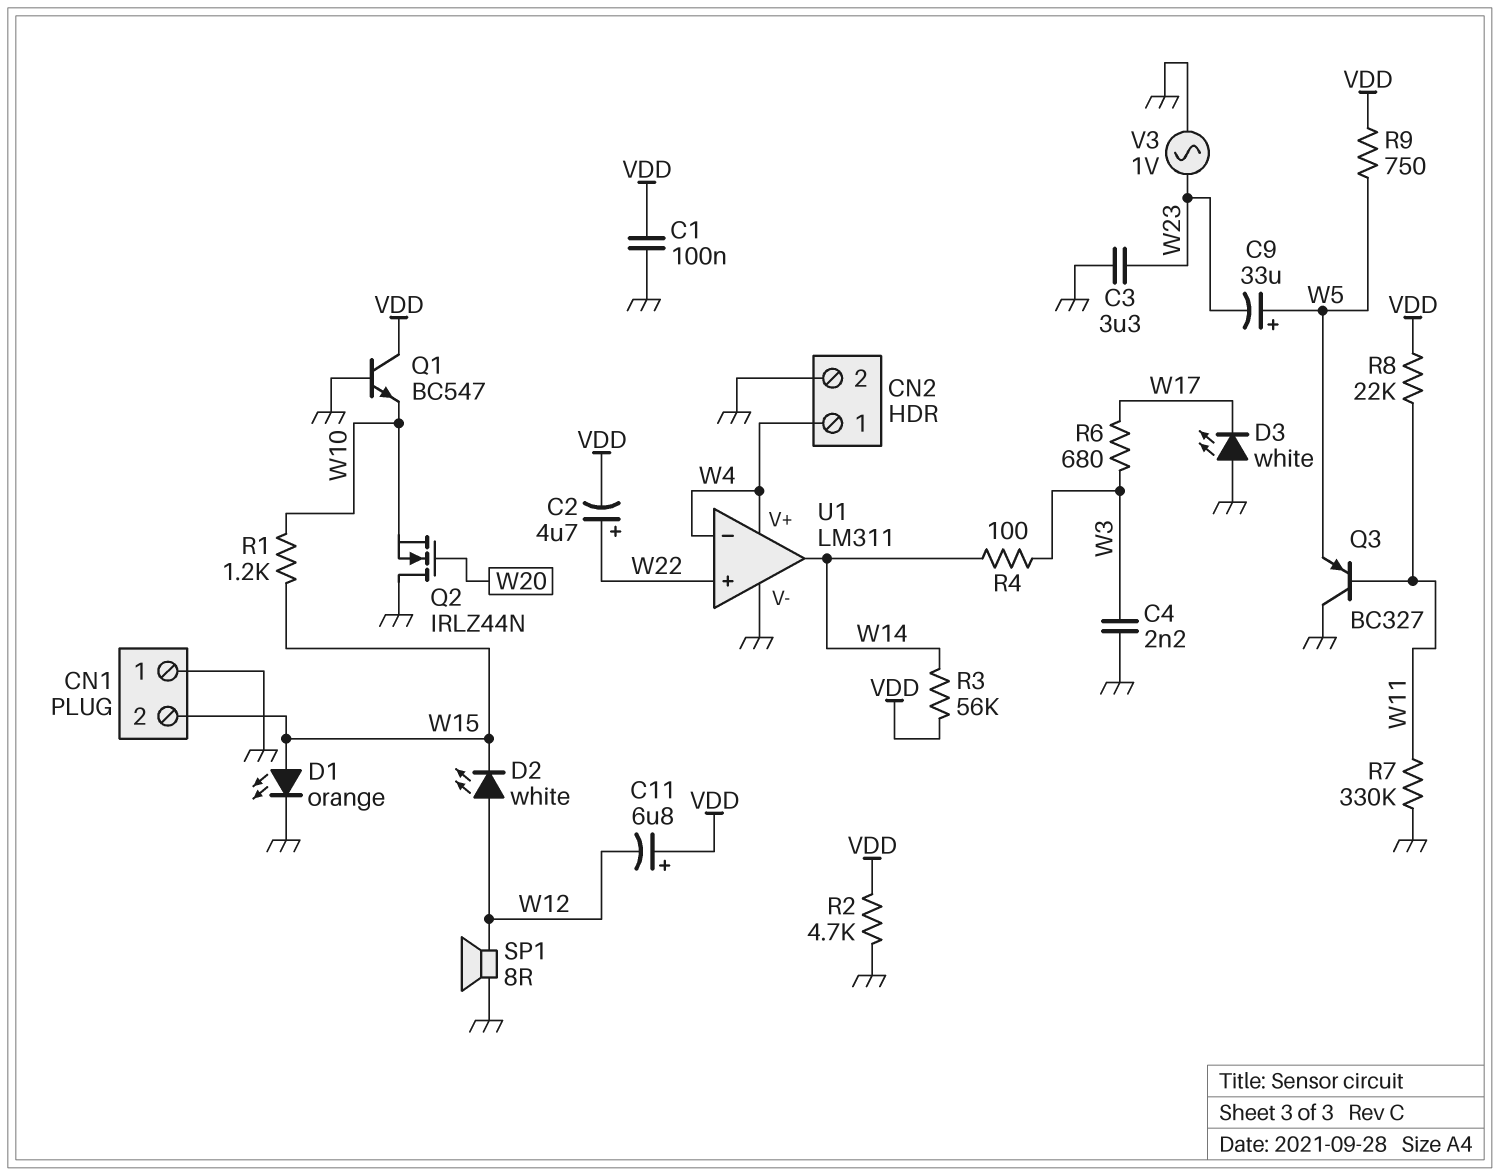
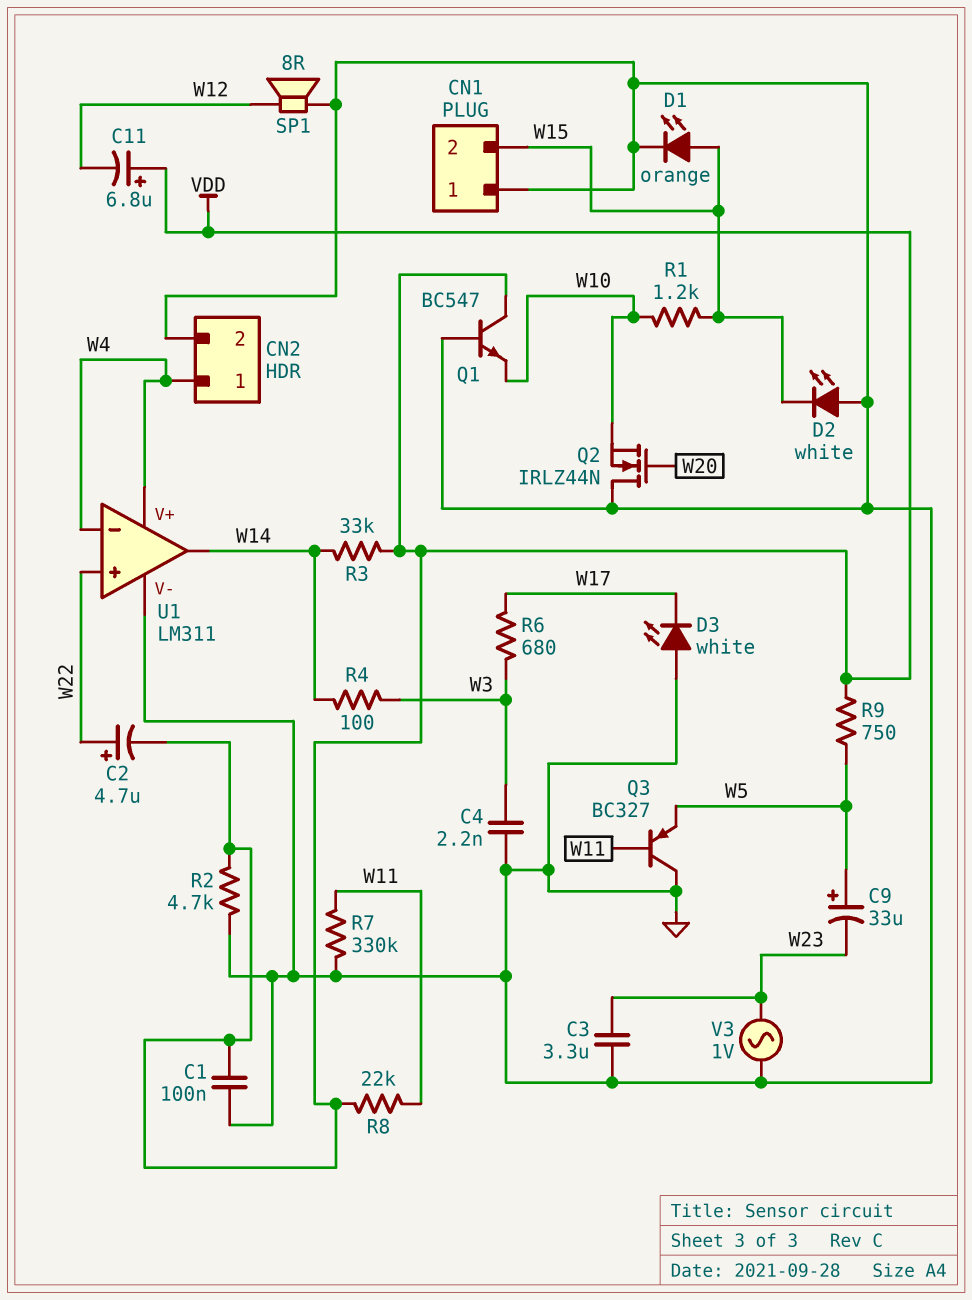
D2: LED white (A W12, K W15) -> LED white (A GND, K W15)
R3: 56k (VDD, W14) -> 33k (VDD, W14)

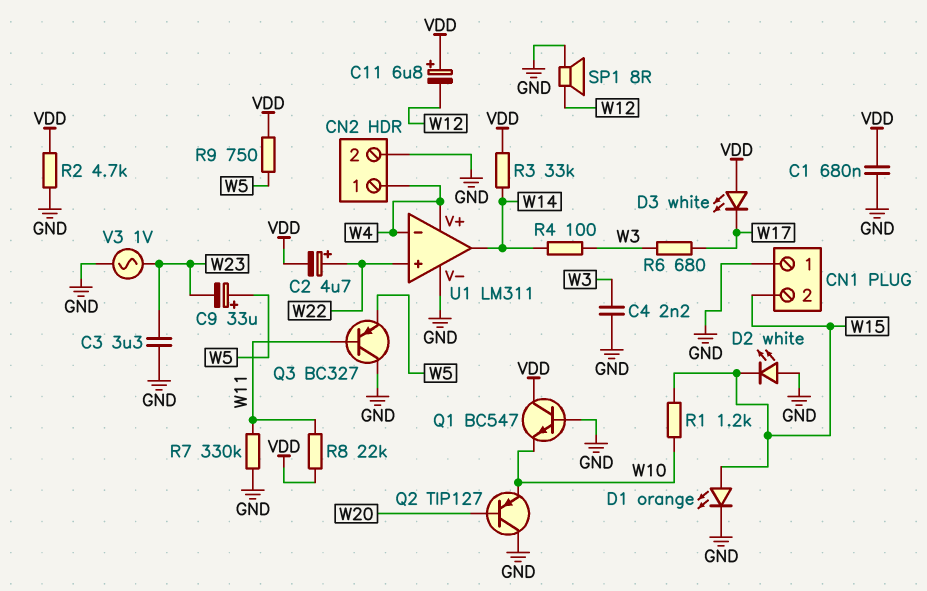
C1: 100nF (GND, VDD) -> 680nF (GND, VDD)
D3: LED white (A GND, K W17) -> LED white (A VDD, K W17)
Q2: NMOS IRLZ44N (G W20, D GND, S W10) -> PNP TIP127 (B W20, C GND, E W10)

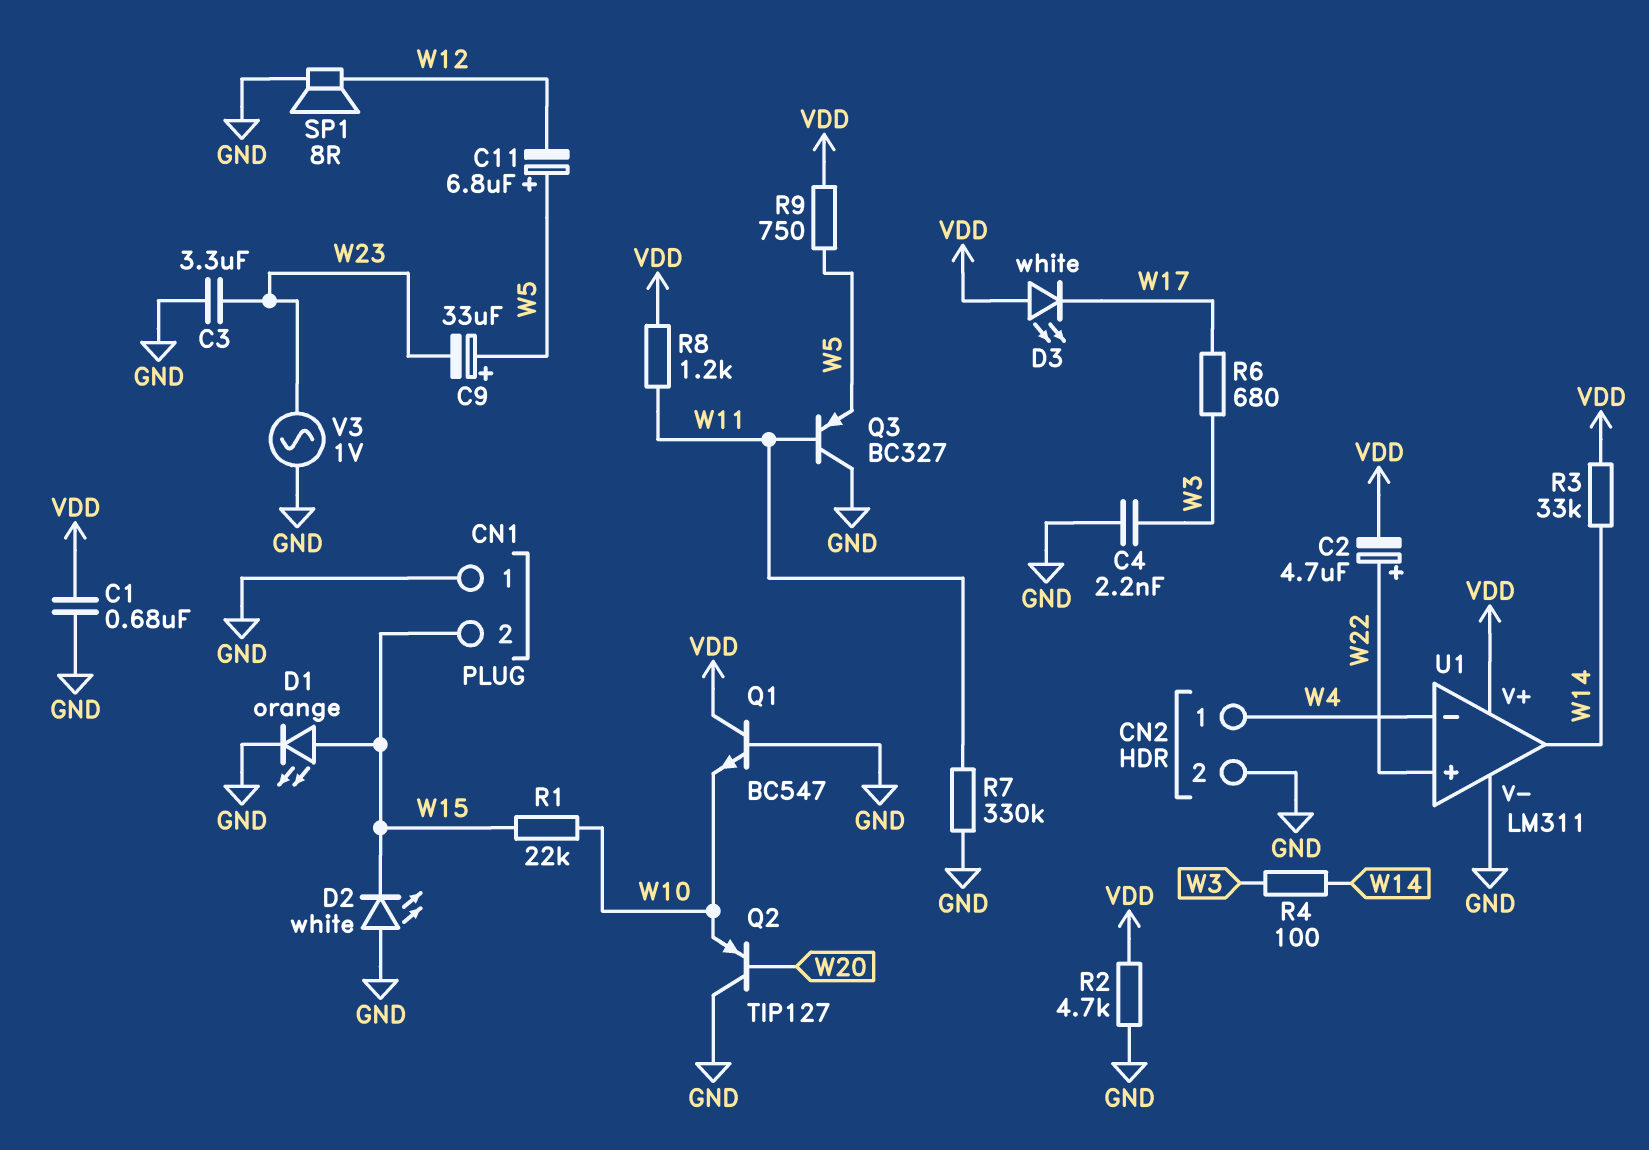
C11: 6.8uF (plus VDD, minus W12) -> 6.8uF (plus W5, minus W12)
R1: 1.2k (W10, W15) -> 22k (W10, W15)
R8: 22k (VDD, W11) -> 1.2k (VDD, W11)
U1 pin V+: W4 -> VDD

